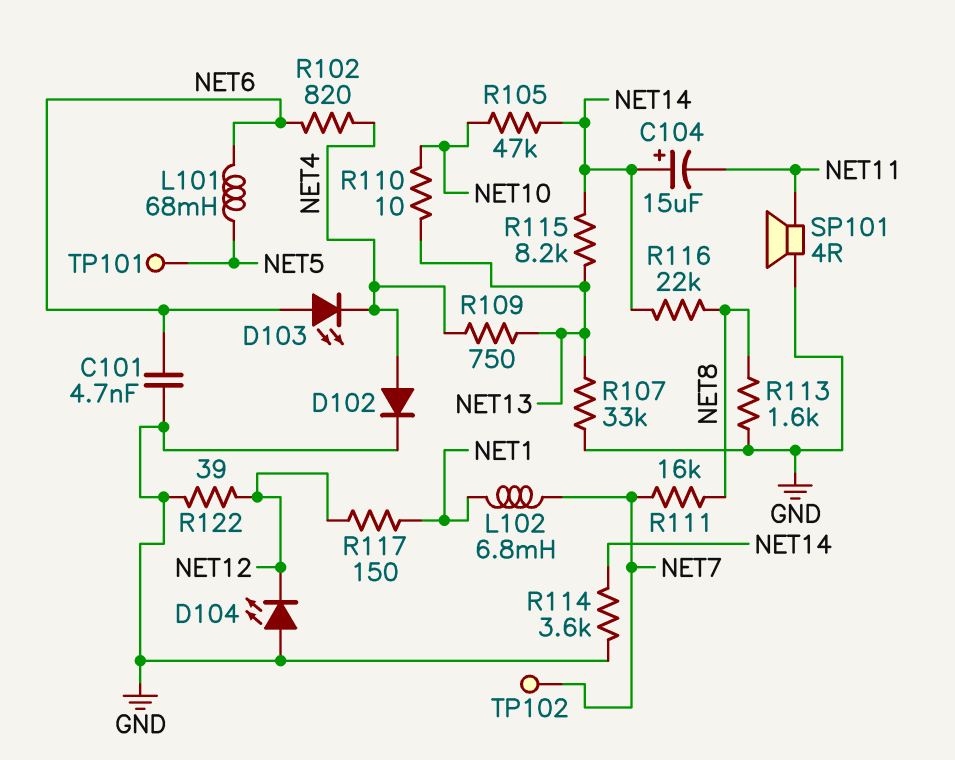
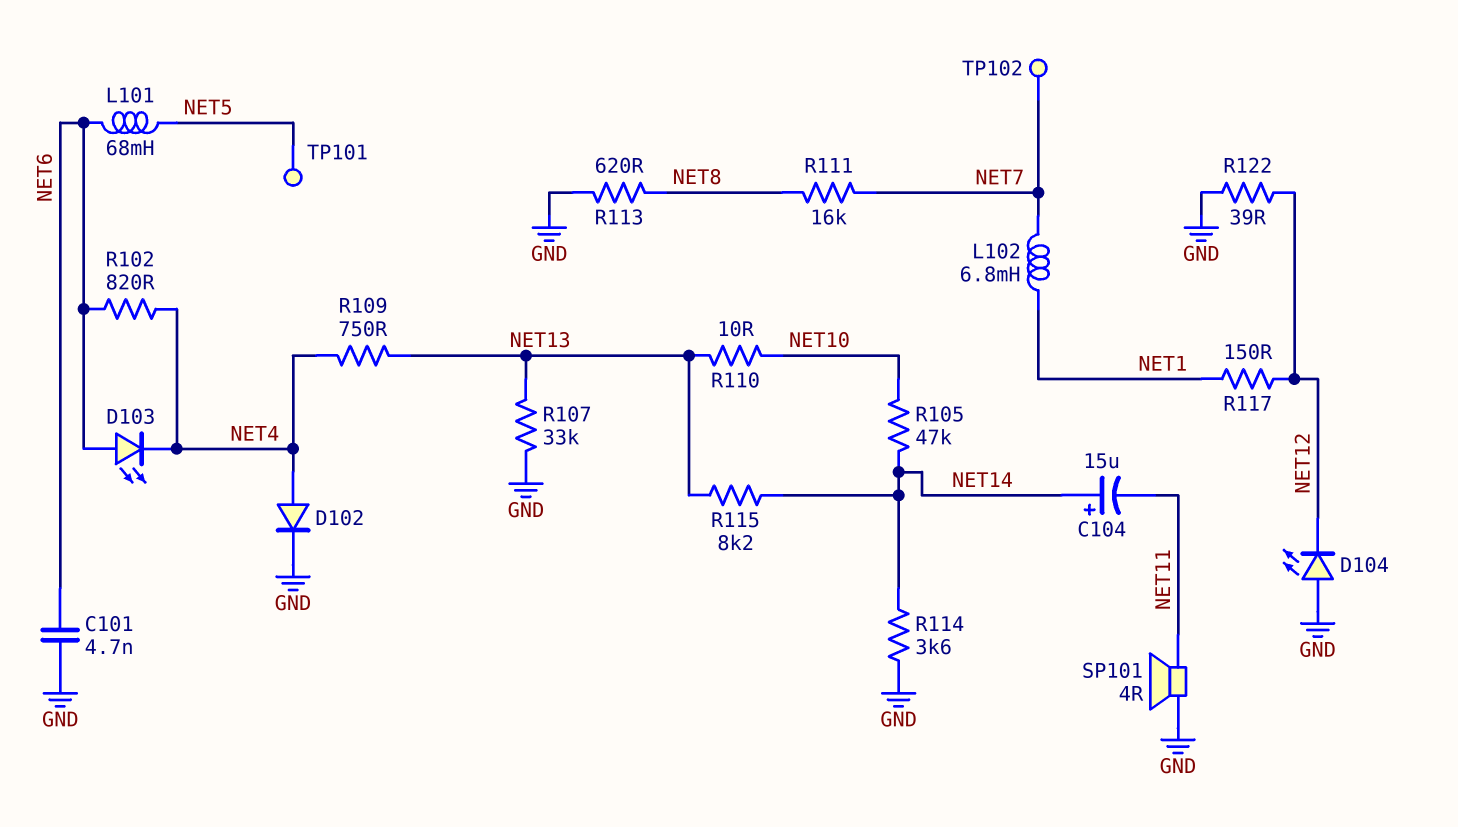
R113: 1.6k (GND, NET8) -> 620 (GND, NET8)
R116: 22k (NET8, NET14) -> none

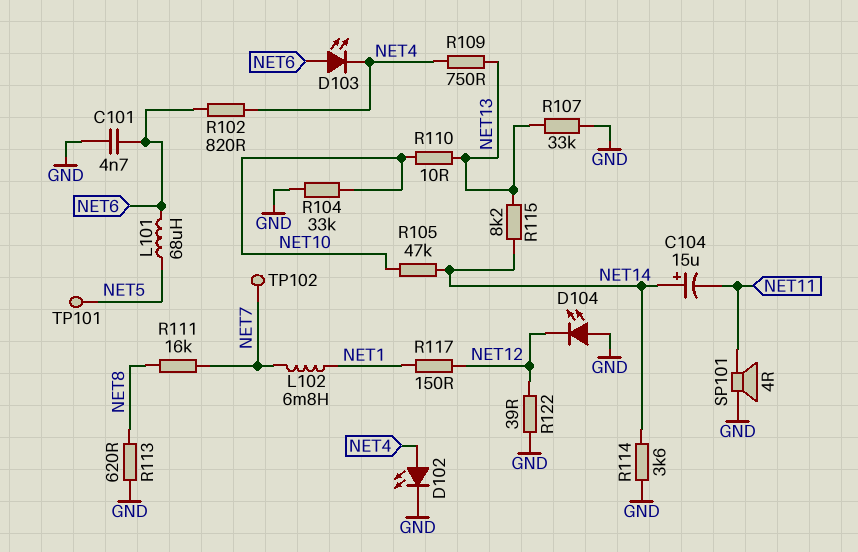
D102: diode (A NET4, K GND) -> LED (A NET4, K GND)
L101: 68mH (NET5, NET6) -> 68uH (NET5, NET6)
R104: none -> 33k (GND, NET10)

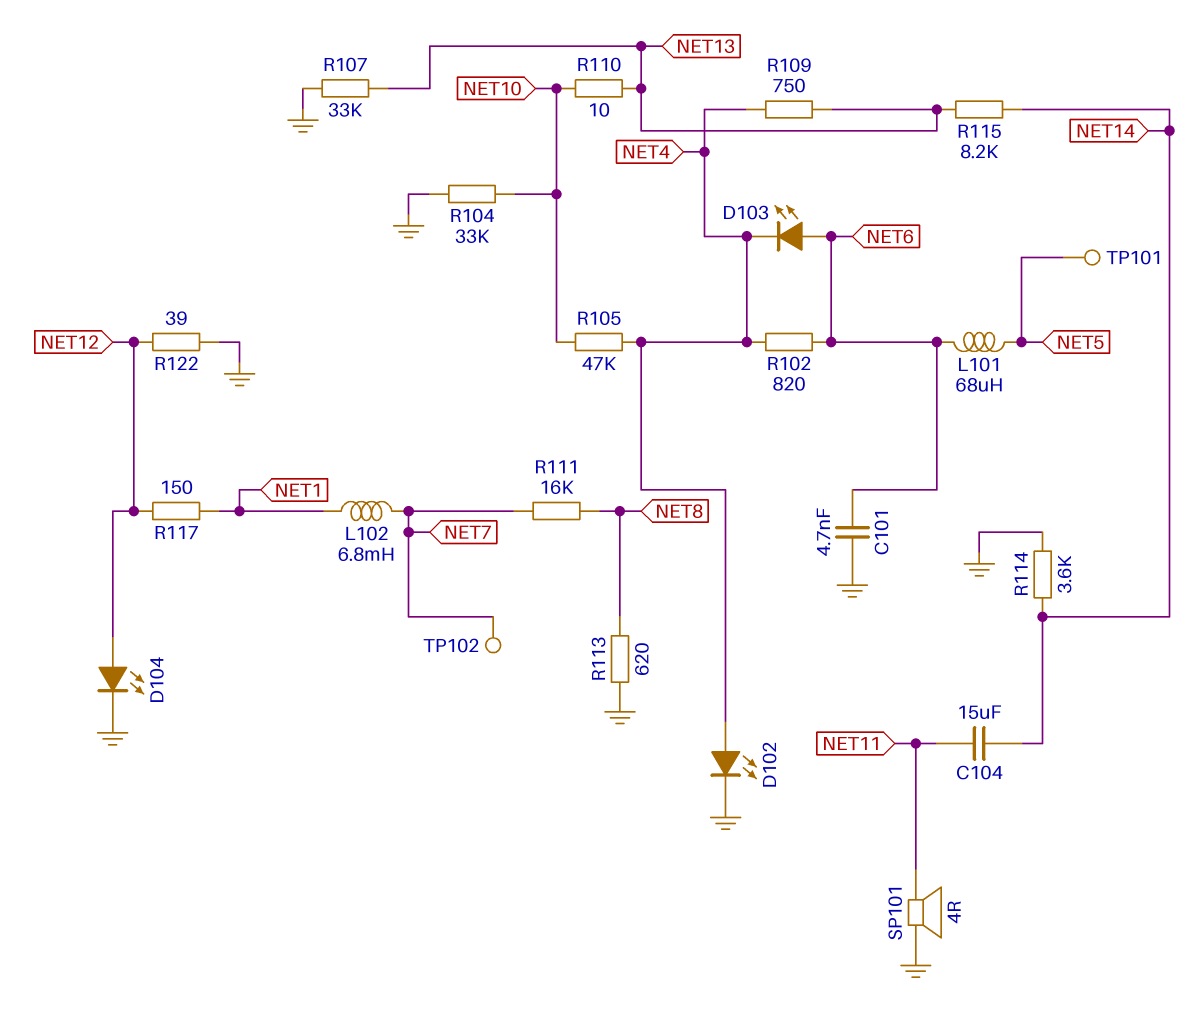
C104: 15uF (plus NET14, minus NET11) -> 15uF (NET11, NET14)
D104: LED (A GND, K NET12) -> LED (A NET12, K GND)
R105: 47k (NET10, NET14) -> 47k (NET4, NET10)

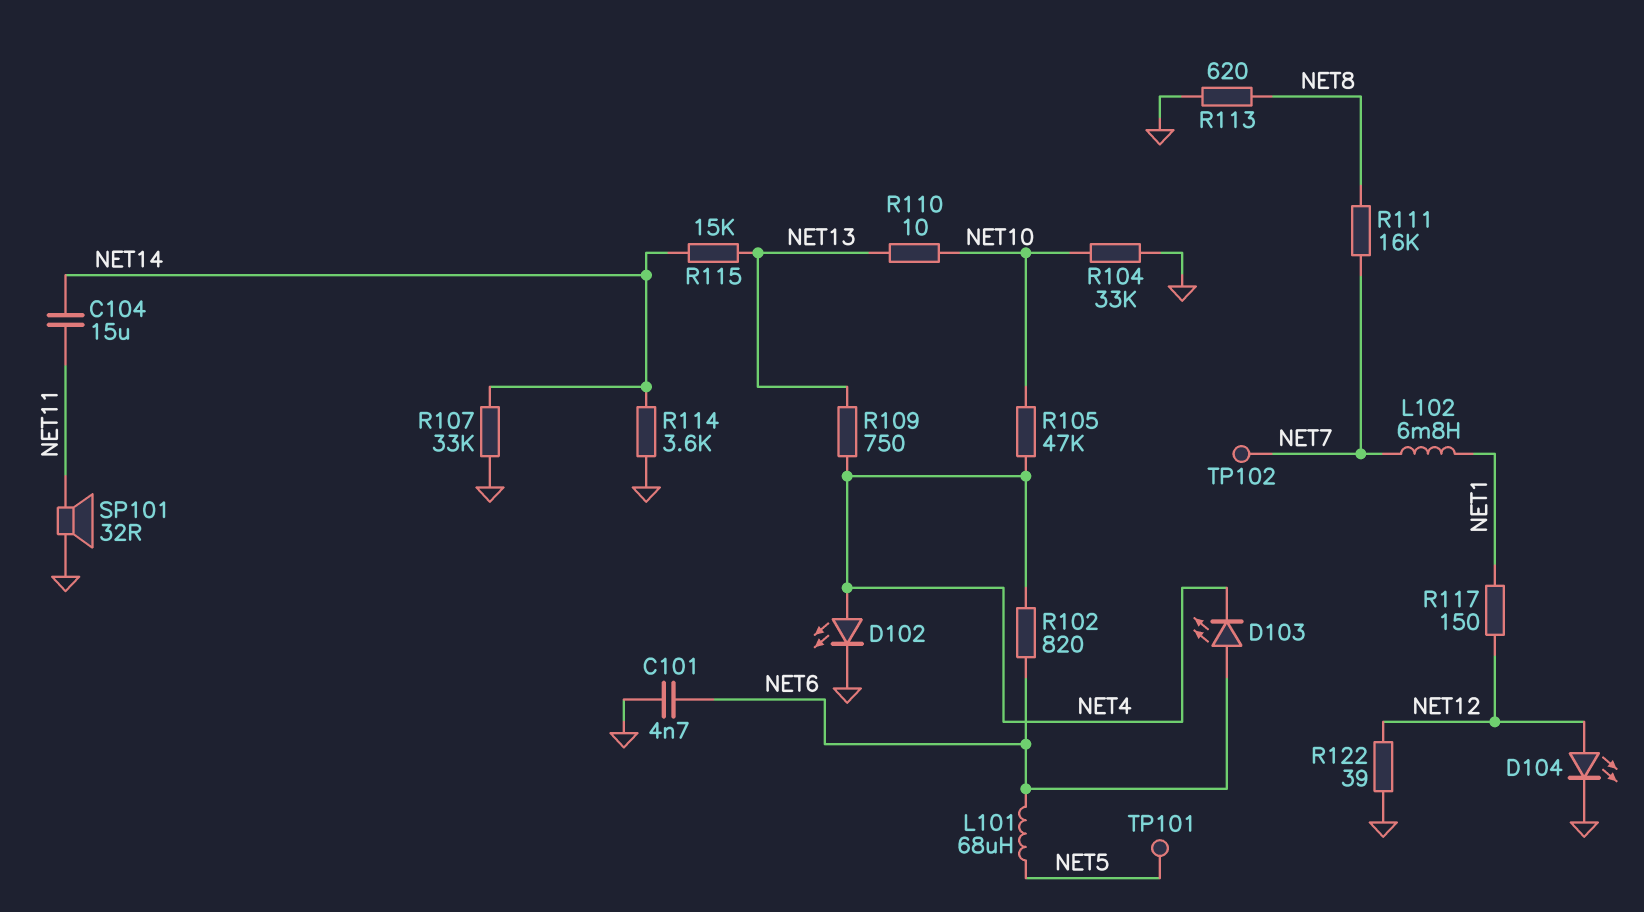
R107: 33k (GND, NET13) -> 33k (GND, NET14)
R115: 8.2k (NET13, NET14) -> 15k (NET13, NET14)
SP101: speaker 4R (GND, NET11) -> speaker 32R (GND, NET11)

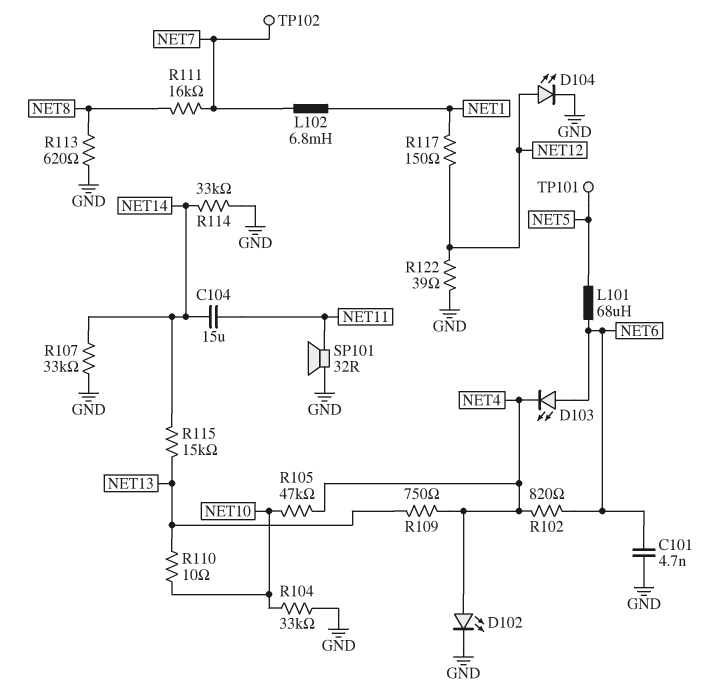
R114: 3.6k (GND, NET14) -> 33k (GND, NET14)

